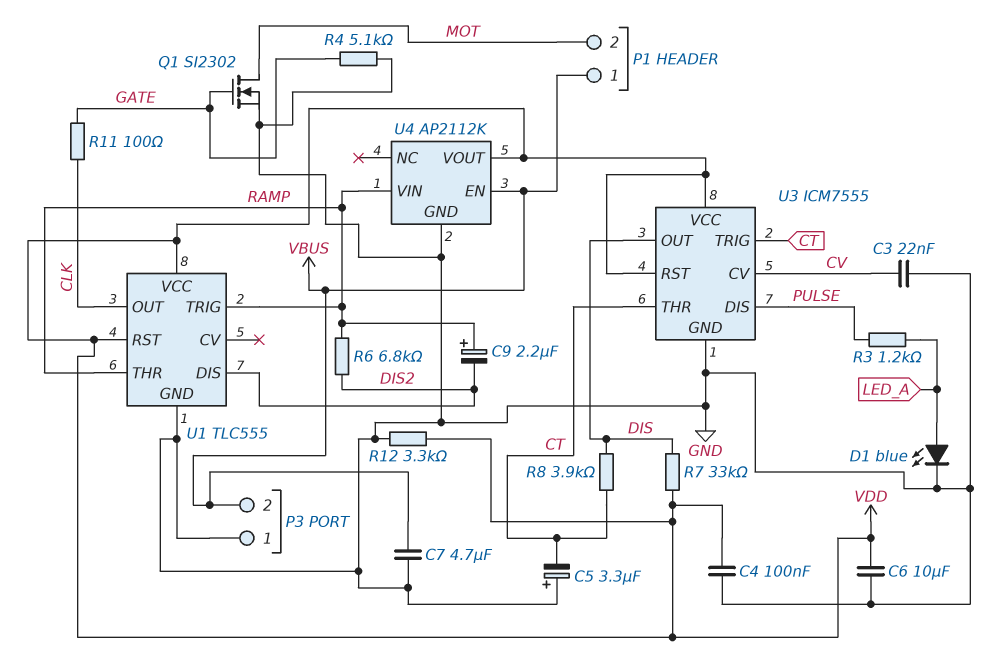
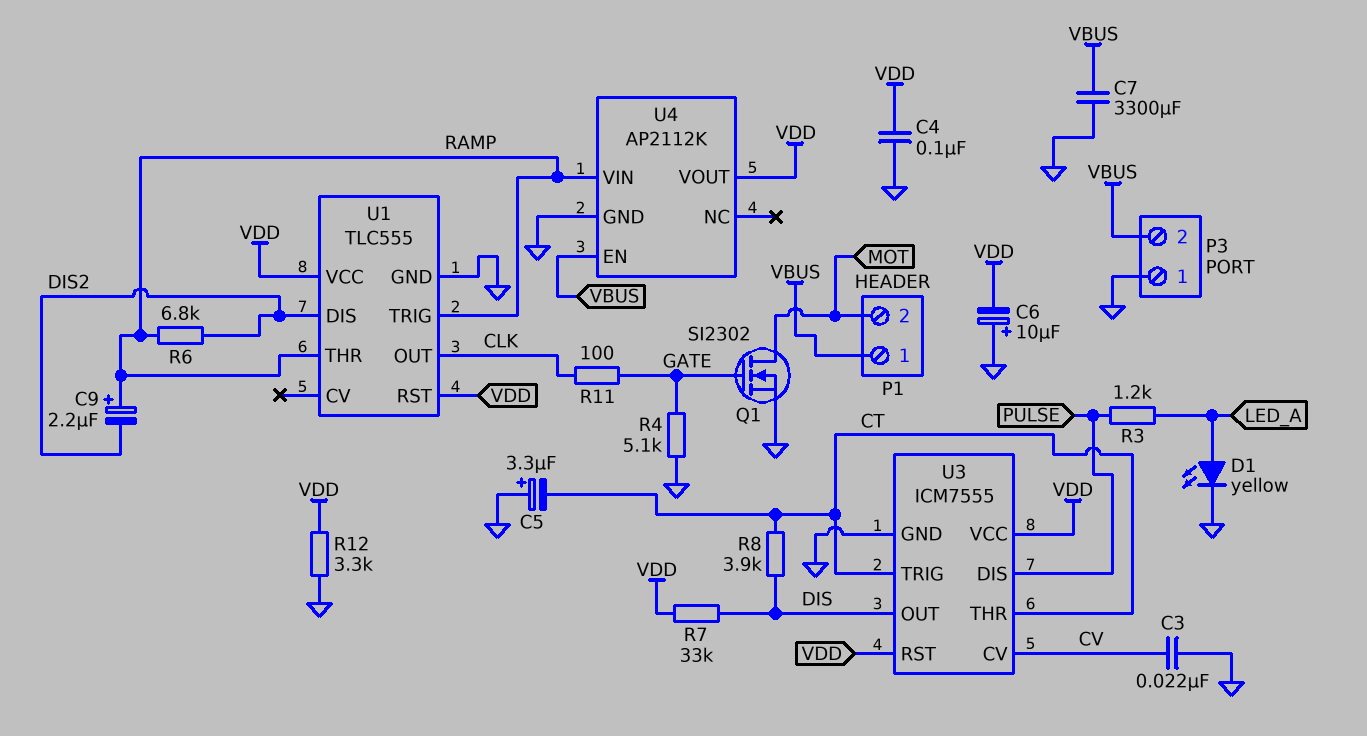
C6: 10uF (GND, VDD) -> 10uF (plus GND, minus VDD)
C7: 4.7uF (GND, VBUS) -> 3300uF (GND, VBUS)
D1: LED blue (A LED_A, K GND) -> LED yellow (A LED_A, K GND)

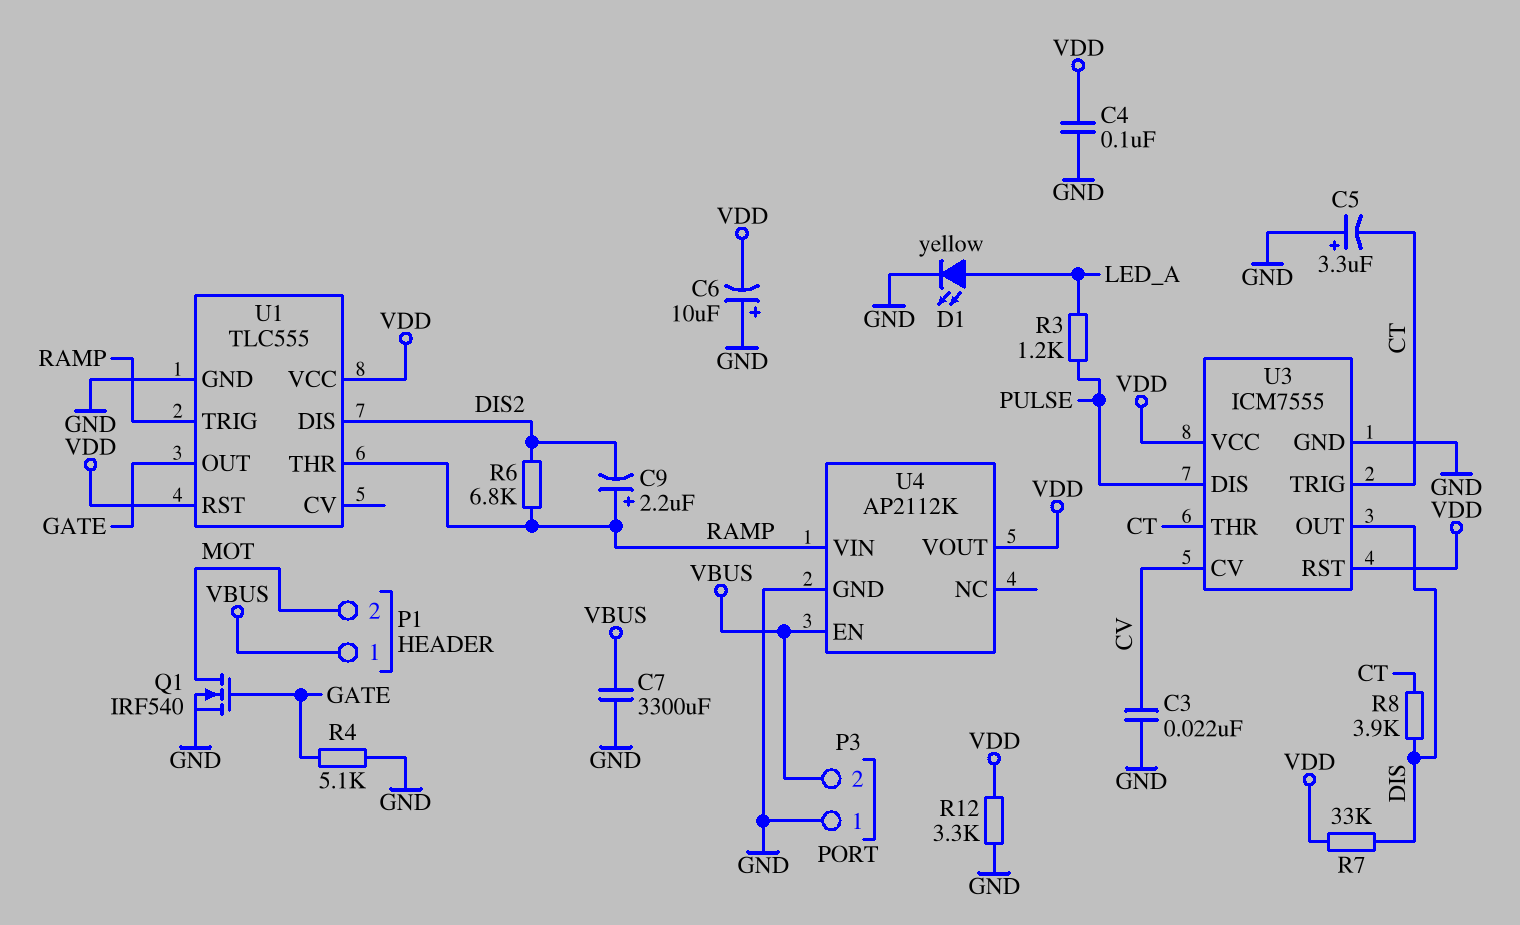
Q1: NMOS SI2302 (G GATE, D MOT, S GND) -> NMOS IRF540 (G GATE, D MOT, S GND)
R11: 100 (CLK, GATE) -> none
U1 pin OUT: CLK -> GATE

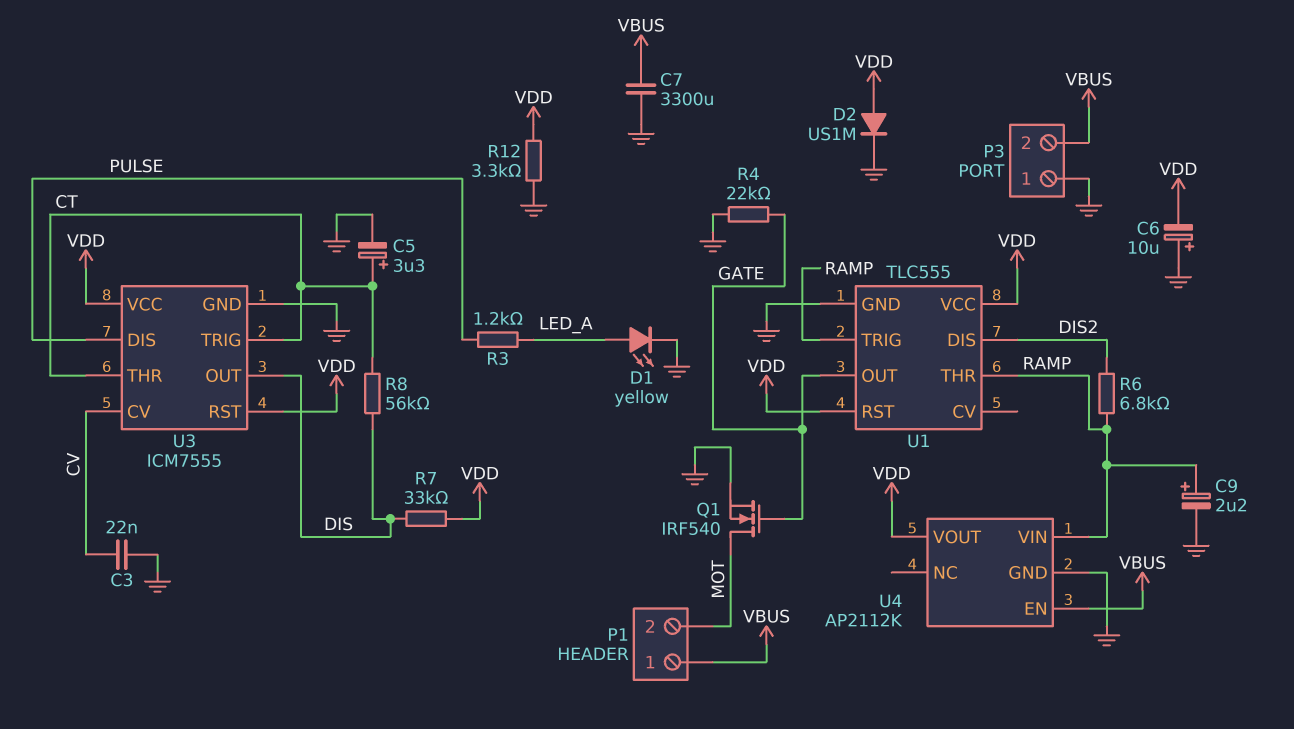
C4: 100nF (GND, VDD) -> none
C5: 3.3uF (plus GND, minus CT) -> 3.3uF (plus CT, minus GND)
C9: 2.2uF (plus RAMP, minus DIS2) -> 2.2uF (plus RAMP, minus GND)
D2: none -> diode US1M (A VDD, K GND)
R4: 5.1k (GATE, GND) -> 22k (GATE, GND)
R8: 3.9k (CT, DIS) -> 56k (CT, DIS)

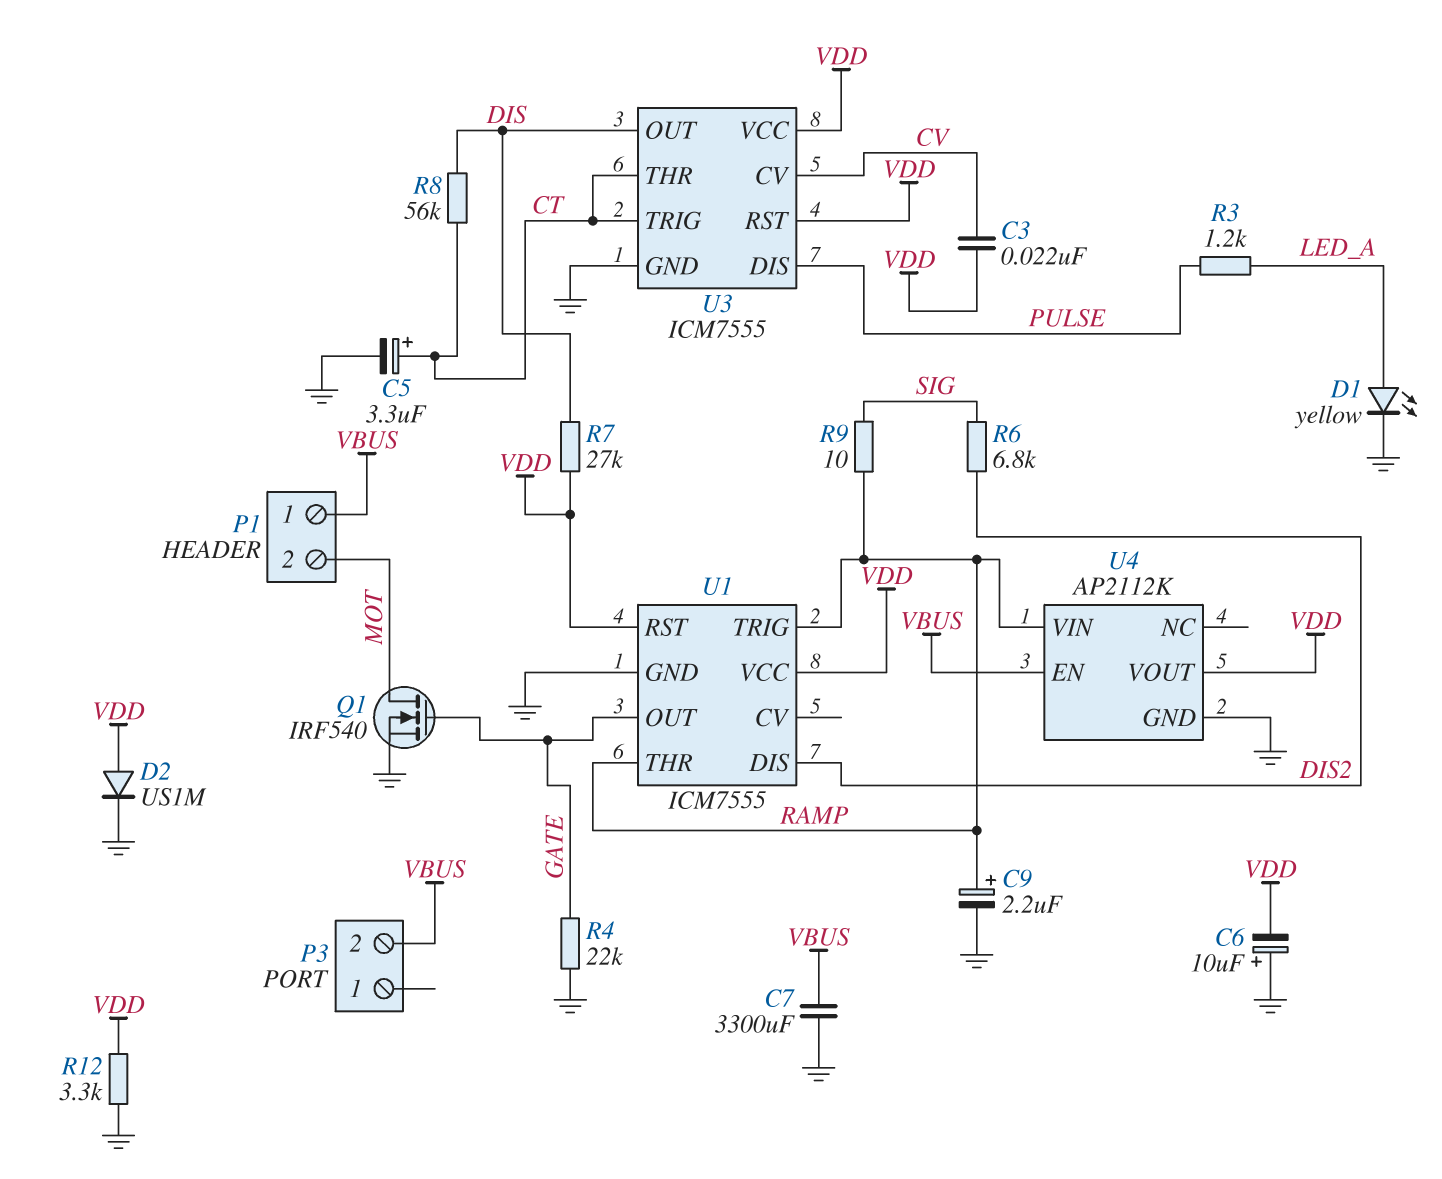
C3: 22nF (CV, GND) -> 22nF (CV, VDD)
P3 pin 1: GND -> none
R6: 6.8k (DIS2, RAMP) -> 6.8k (DIS2, SIG)
R7: 33k (DIS, VDD) -> 27k (DIS, VDD)
R9: none -> 10 (RAMP, SIG)
U1: TLC555 -> ICM7555

